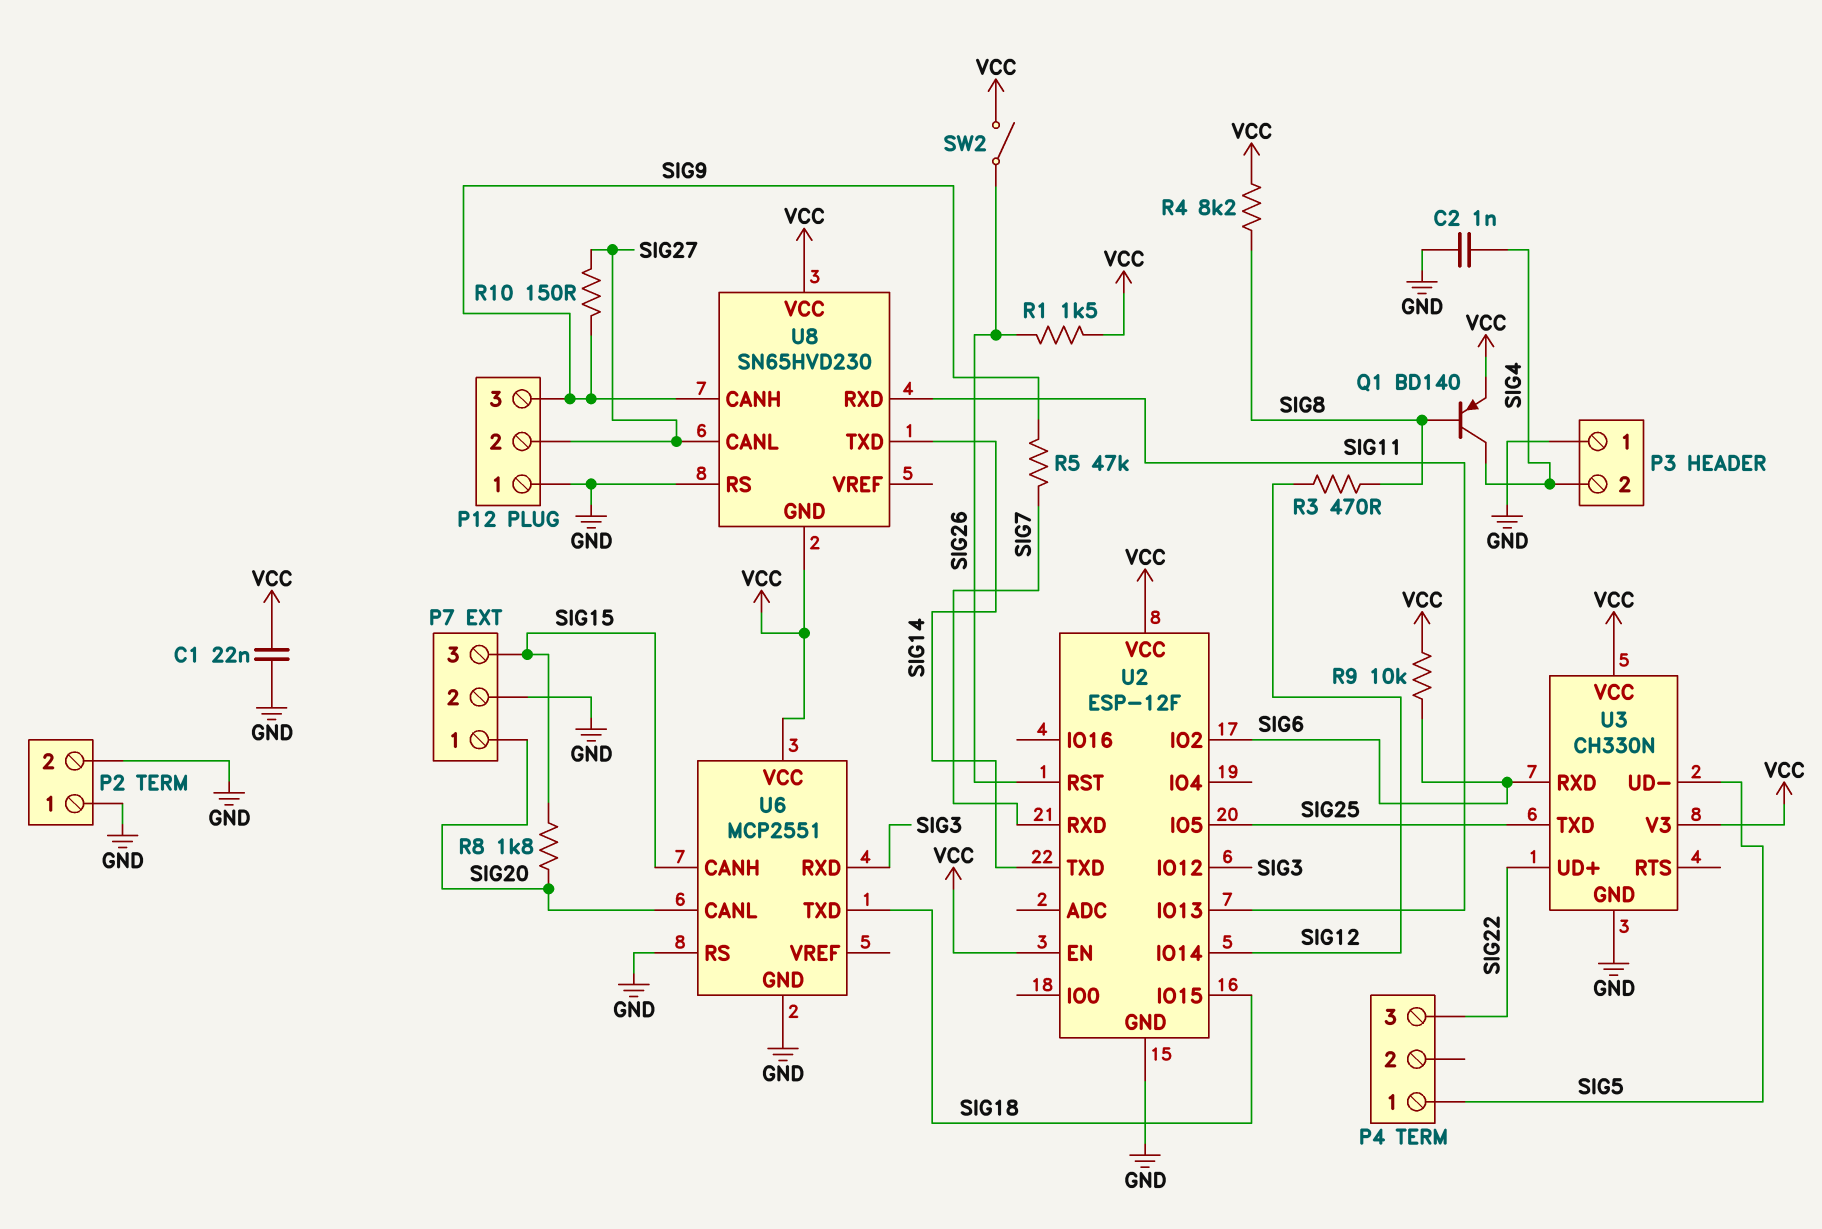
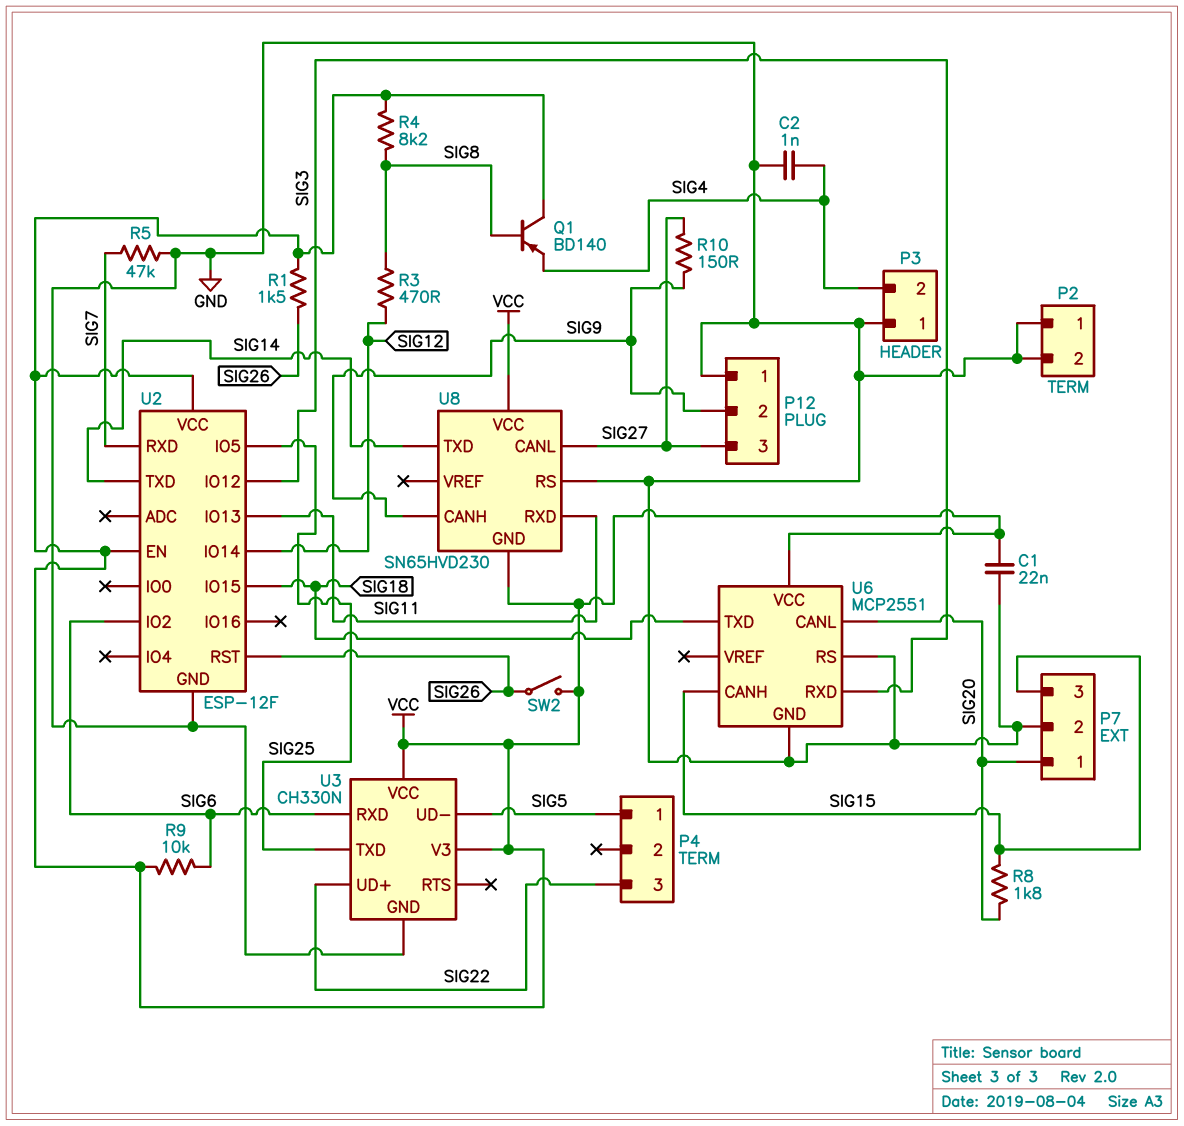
P12 pin 2: SIG27 -> SIG9
P12 pin 3: SIG9 -> SIG27
Q1: PNP BD140 (B SIG8, C SIG4, E VCC) -> PNP BD140 (B SIG8, C VCC, E SIG4)
R5: 47k (SIG7, SIG9) -> 47k (GND, SIG7)

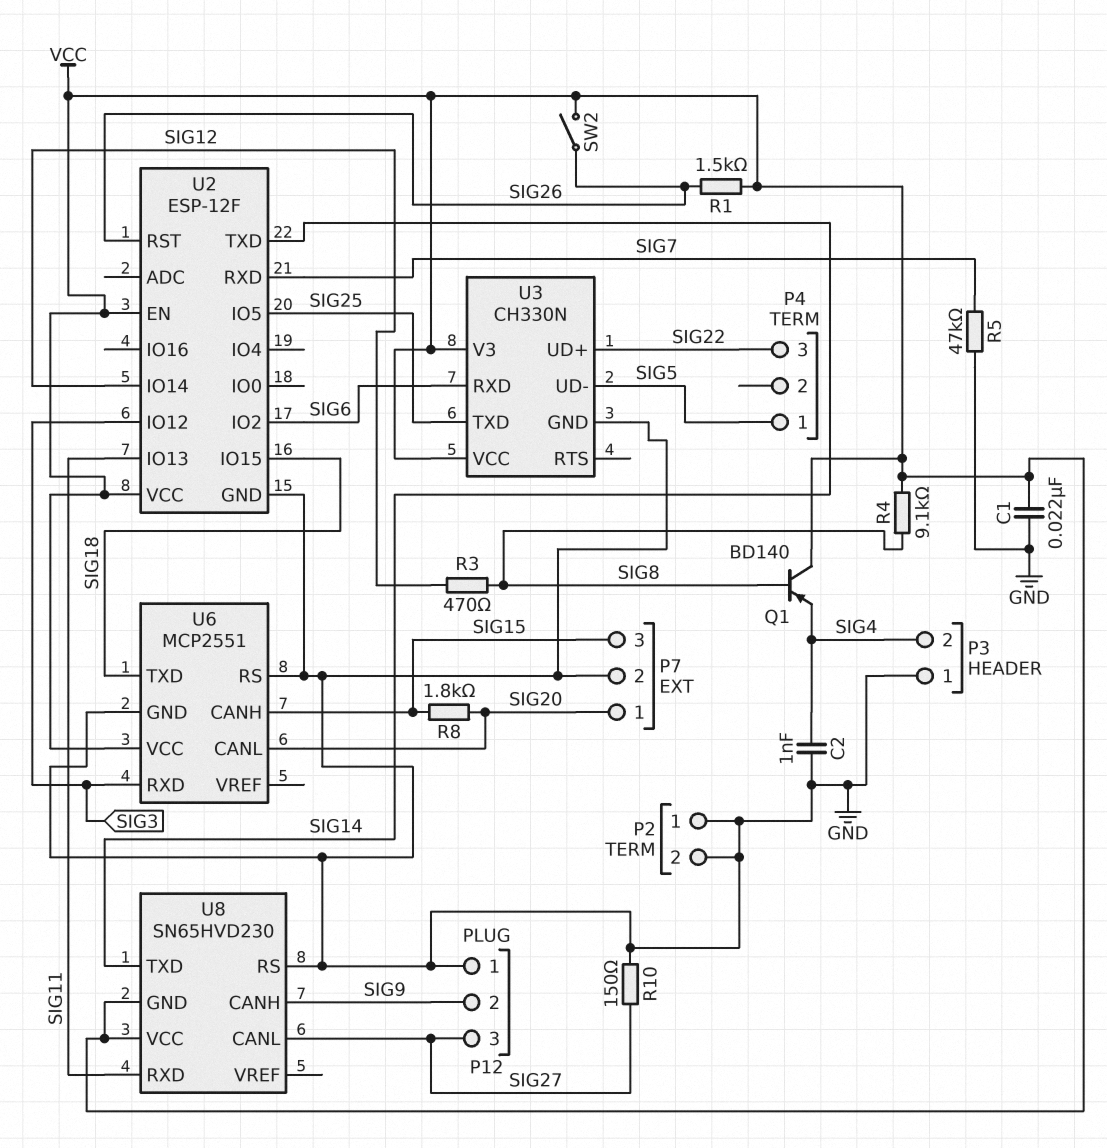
R4: 8.2k (SIG8, VCC) -> 9.1k (SIG8, VCC)
R9: 10k (SIG6, VCC) -> none
R10: 150 (SIG9, SIG27) -> 150 (GND, SIG27)

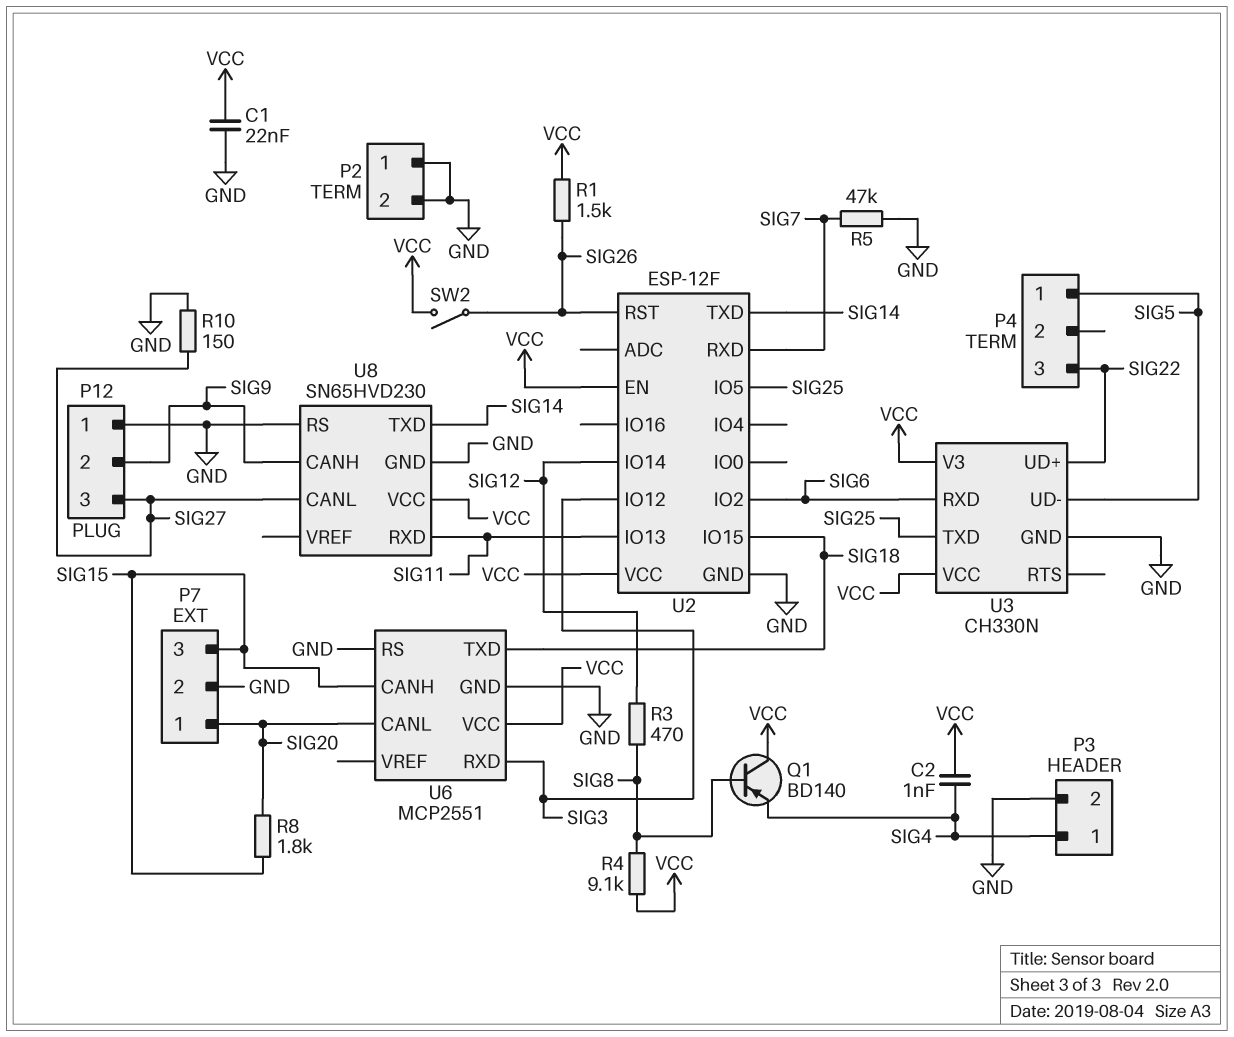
C2: 1nF (GND, SIG4) -> 1nF (SIG4, VCC)
P3 pin 1: GND -> SIG4
P3 pin 2: SIG4 -> GND
U8 pin GND: VCC -> GND

